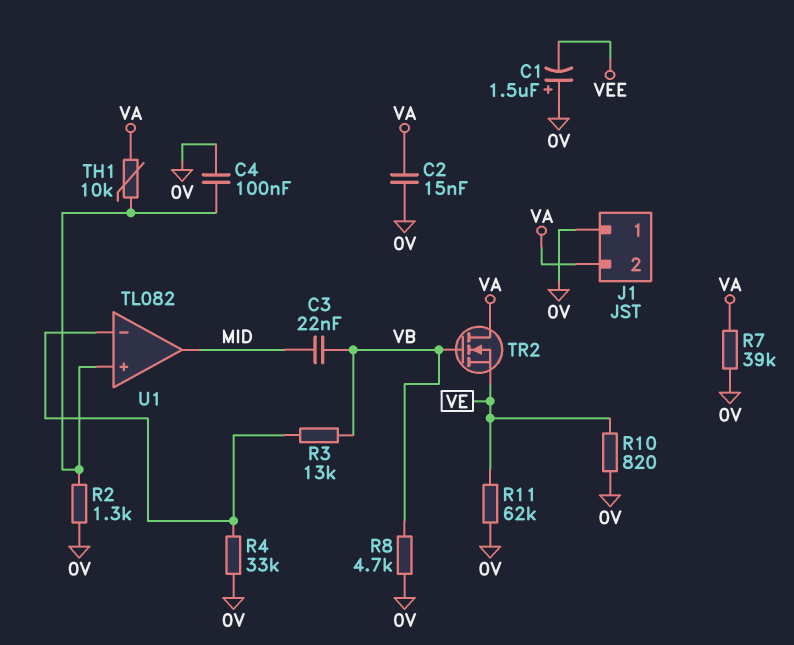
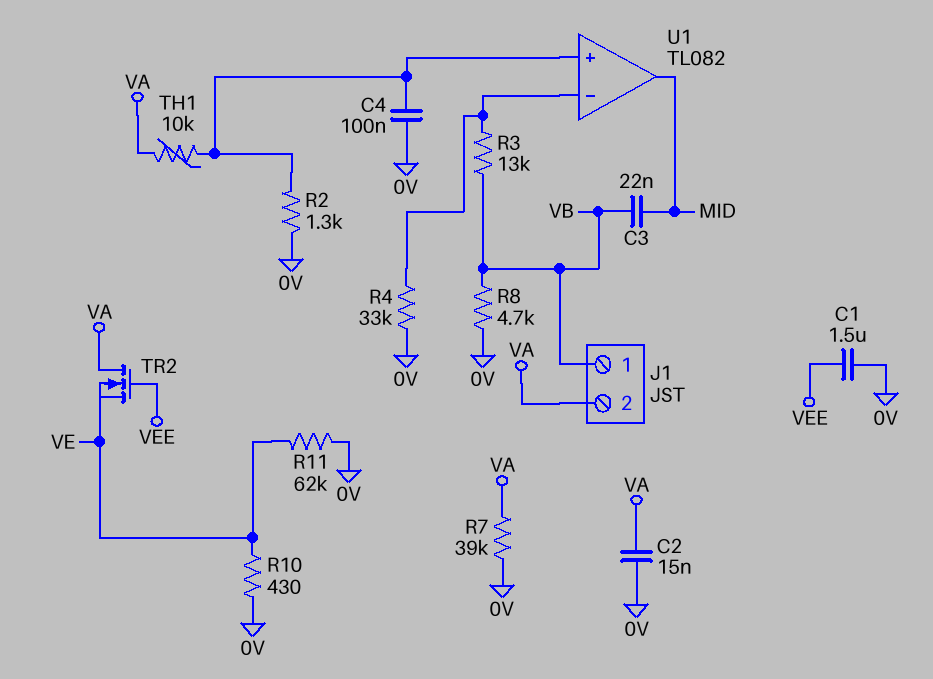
C1: 1.5uF (plus 0V, minus VEE) -> 1.5uF (0V, VEE)
J1 pin 1: 0V -> VB
R10: 820 (0V, VE) -> 430 (0V, VE)
TR2: NMOS (G VB, D VA, S VE) -> NMOS (G VEE, D VA, S VE)

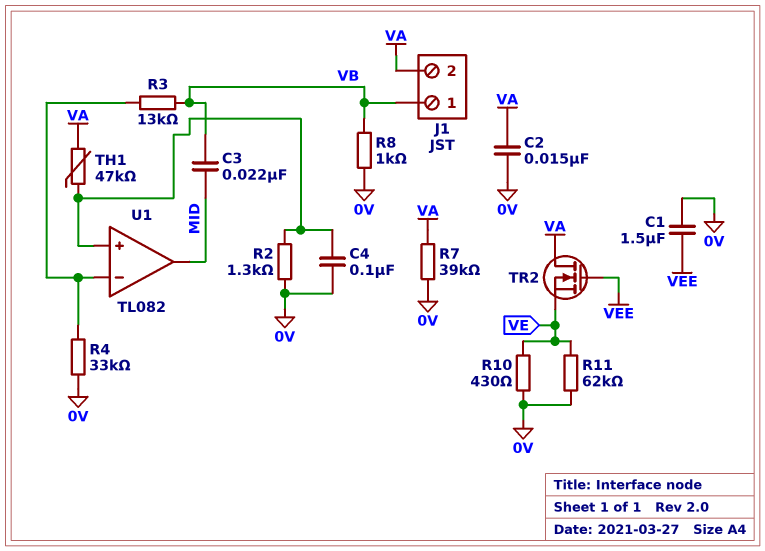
R8: 4.7k (0V, VB) -> 1k (0V, VB)
TH1: 10k (U1/in+, VA) -> 47k (U1/in+, VA)

